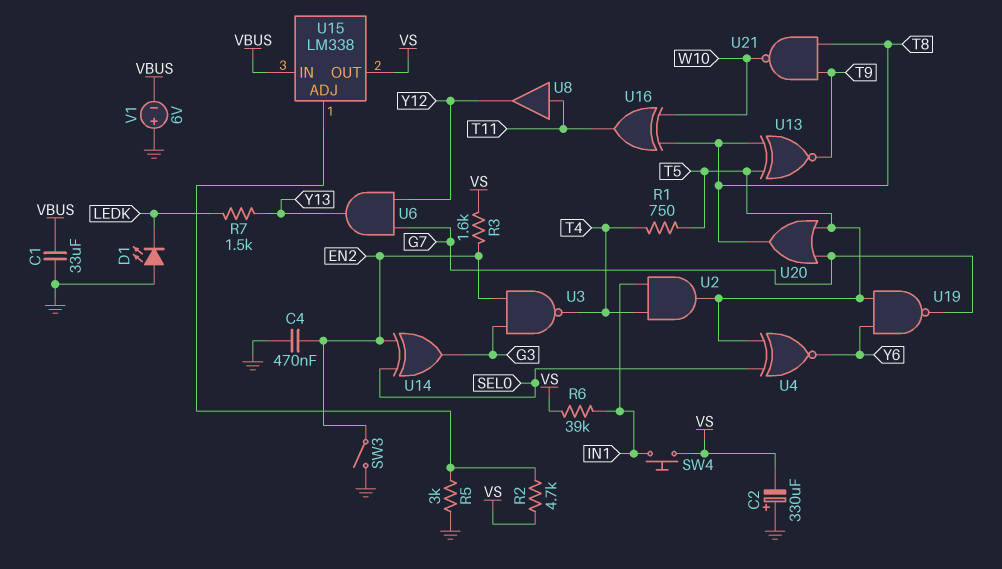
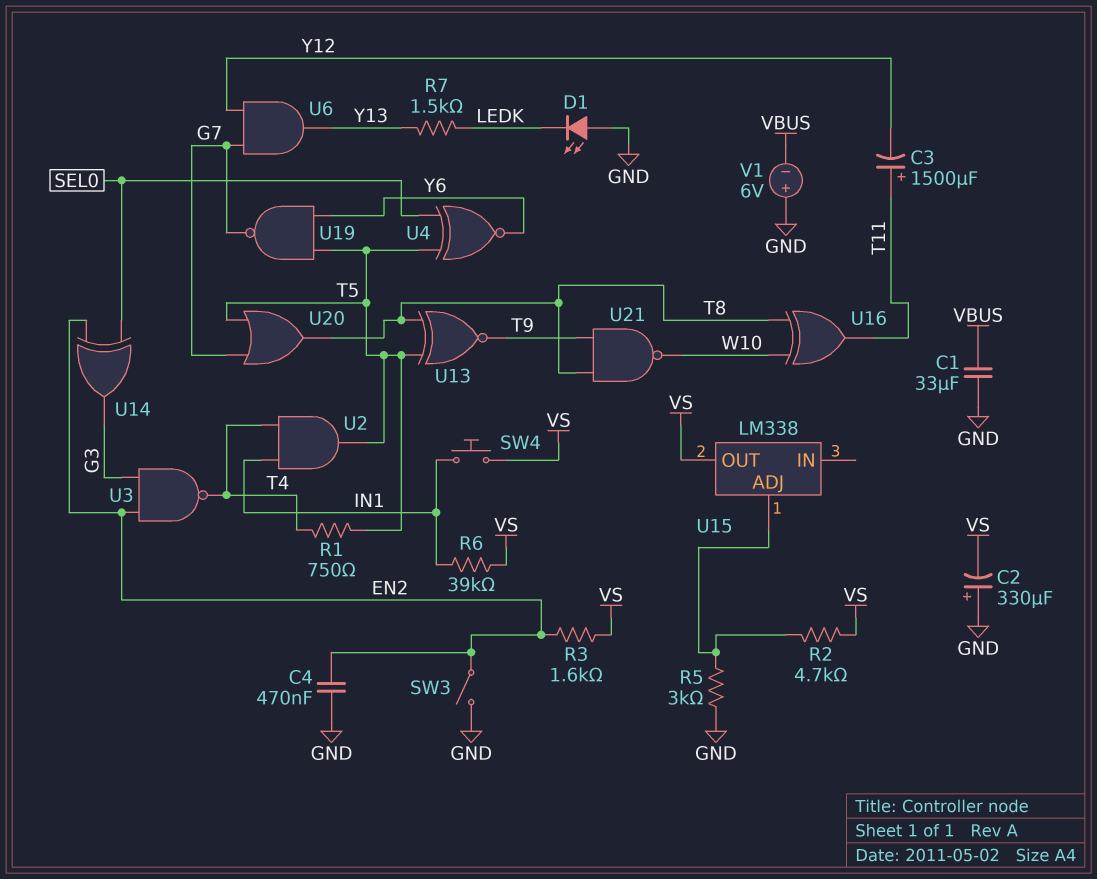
C3: none -> 1500uF (plus T11, minus Y12)
U8: buffer (in T11, out Y12) -> none
U15 pin IN: VBUS -> none

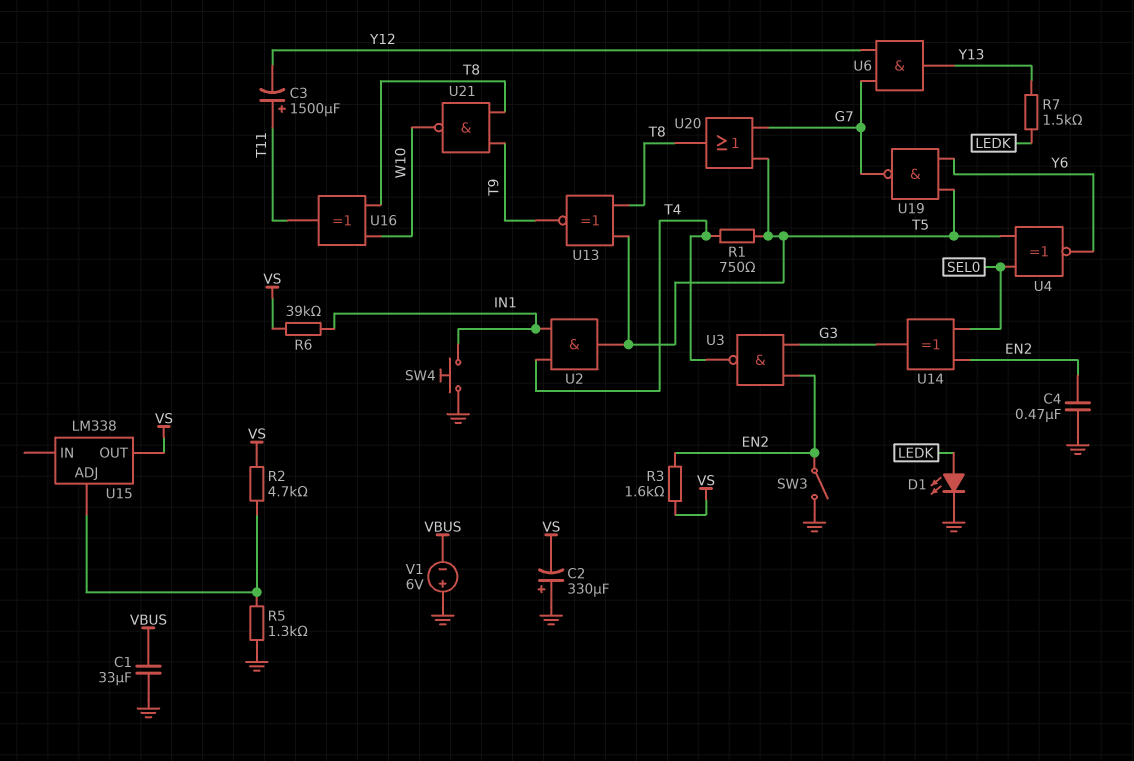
D1: LED (A GND, K LEDK) -> LED (A LEDK, K GND)
R5: 3k (GND, U15/ADJ) -> 1.3k (GND, U15/ADJ)
SW4: button (IN1, VS) -> button (GND, IN1)

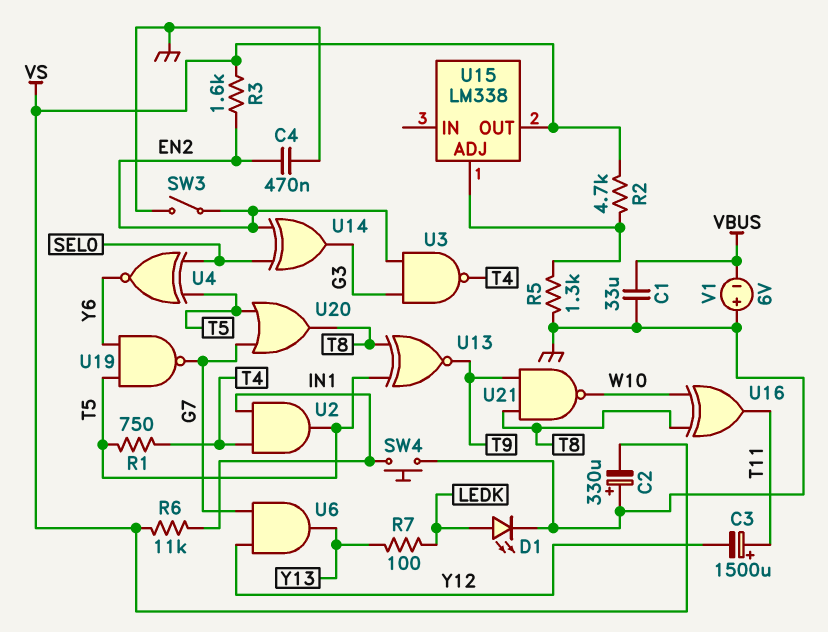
R6: 39k (IN1, VS) -> 11k (IN1, VS)
R7: 1.5k (LEDK, Y13) -> 100 (LEDK, Y13)

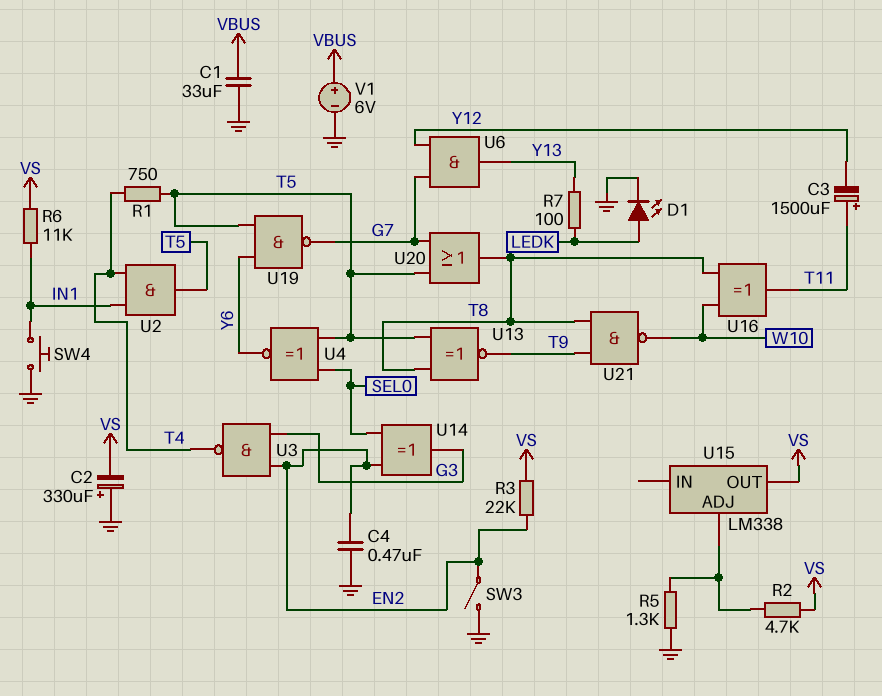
R3: 1.6k (EN2, VS) -> 22k (EN2, VS)
V1: 6V (plus GND, minus VBUS) -> 6V (plus VBUS, minus GND)

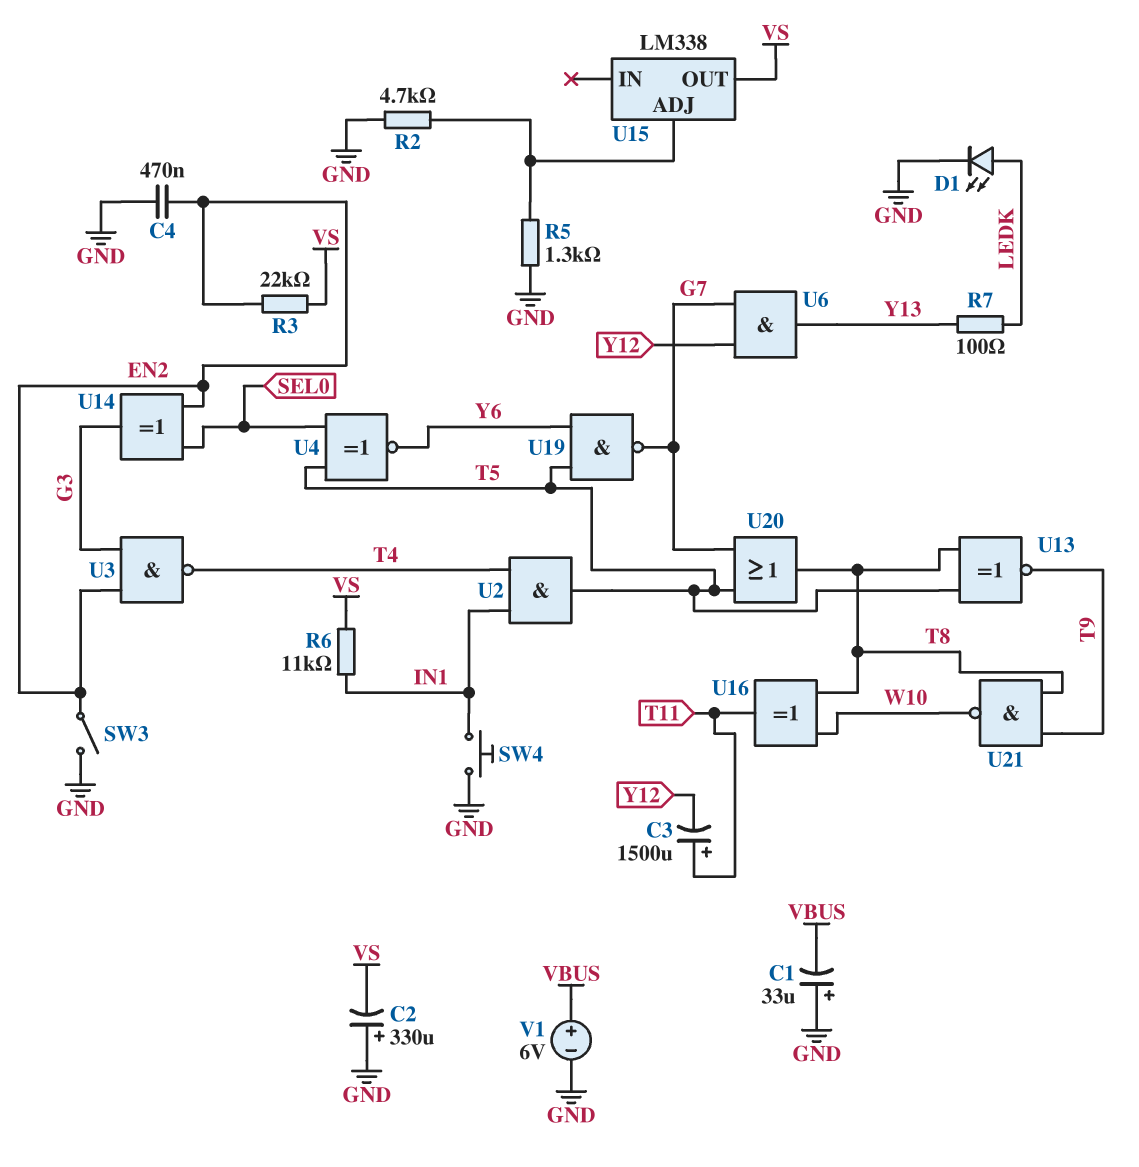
C1: 33uF (GND, VBUS) -> 33uF (plus GND, minus VBUS)
R1: 750 (T4, T5) -> none
R2: 4.7k (U15/ADJ, VS) -> 4.7k (GND, U15/ADJ)

